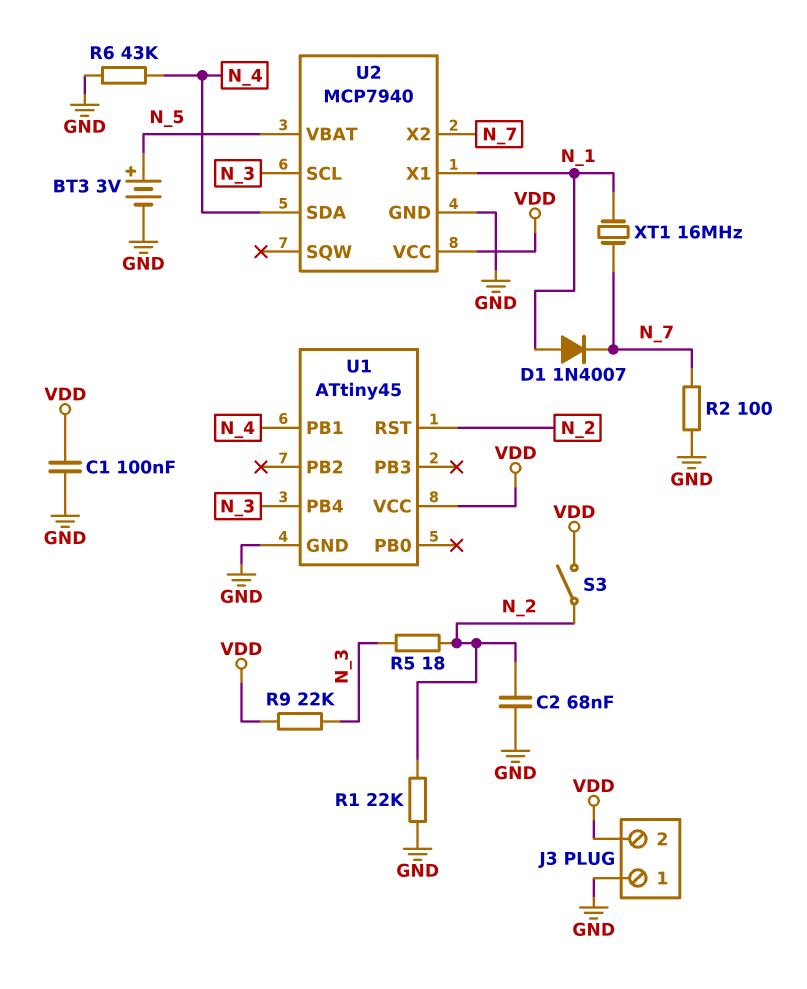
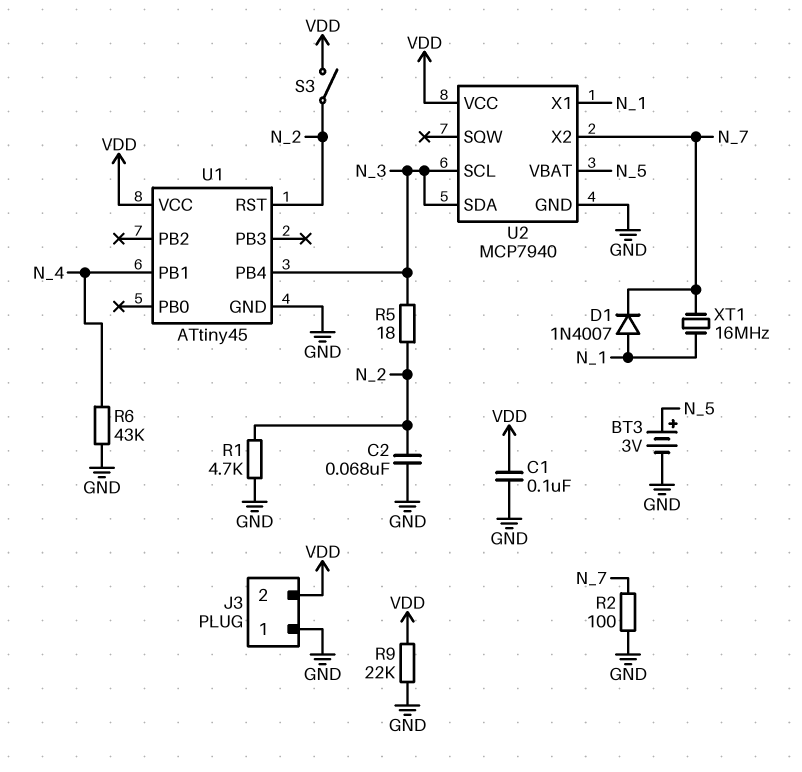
R1: 22k (GND, N_2) -> 4.7k (GND, N_2)
R9: 22k (N_3, VDD) -> 22k (GND, VDD)
U2 pin SDA: N_4 -> N_3

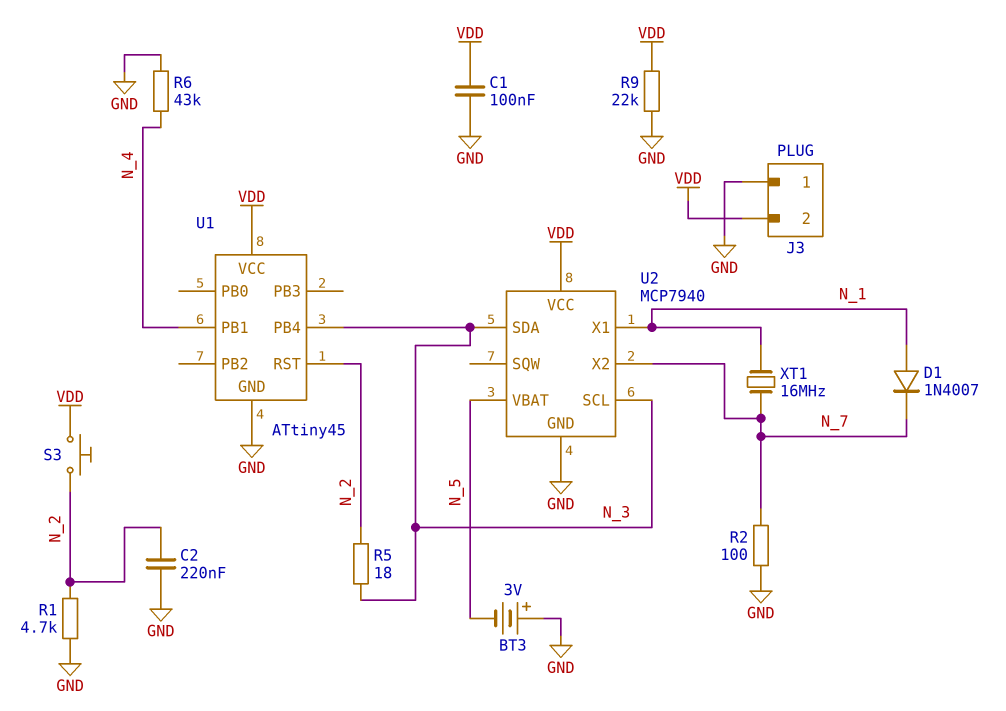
BT3: 3V (plus N_5, minus GND) -> 3V (plus GND, minus N_5)
C2: 68nF (GND, N_2) -> 220nF (GND, N_2)
S3: switch (N_2, VDD) -> button (N_2, VDD)

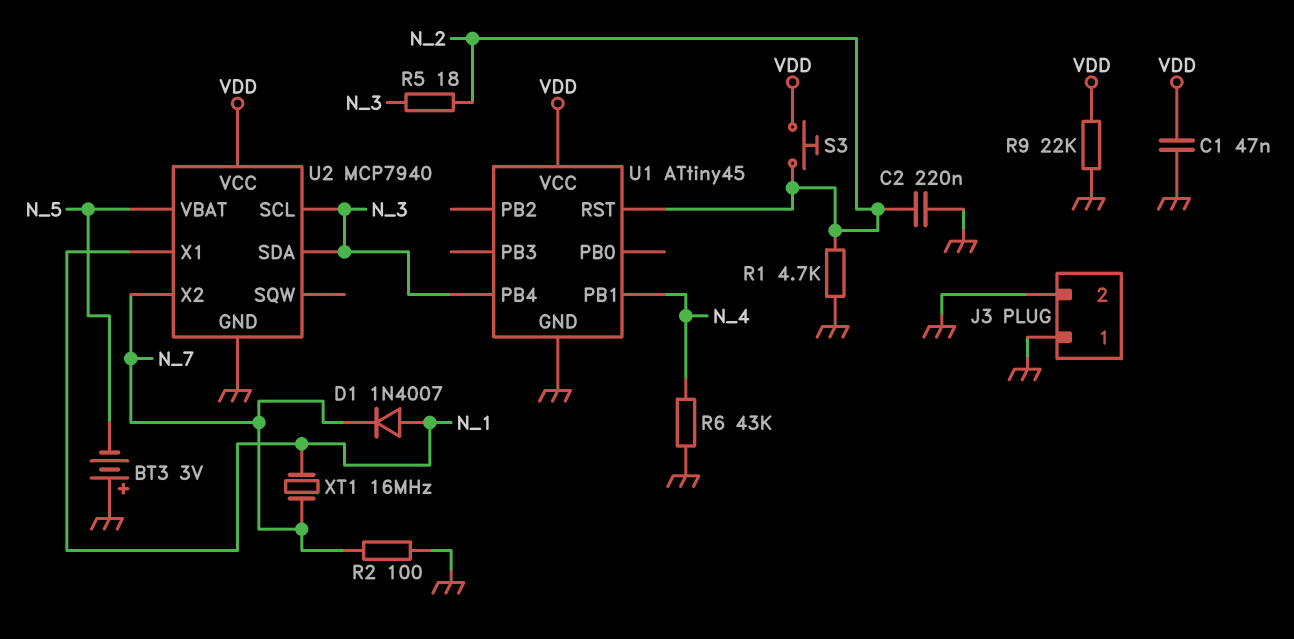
C1: 100nF (GND, VDD) -> 47nF (GND, VDD)
J3 pin 2: VDD -> GND

